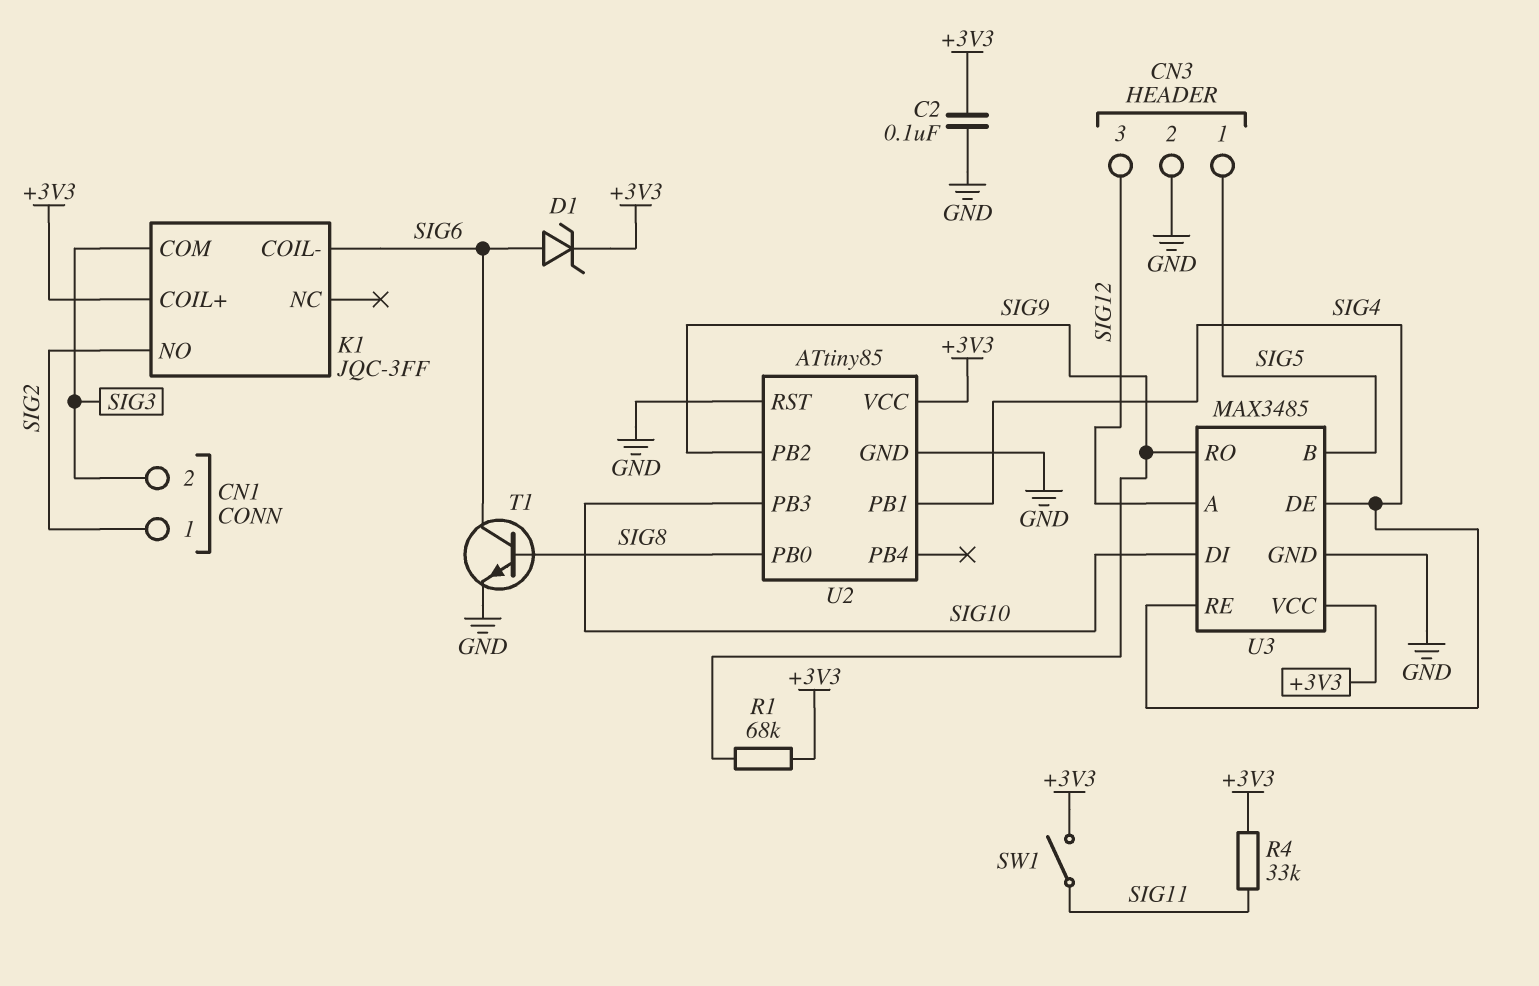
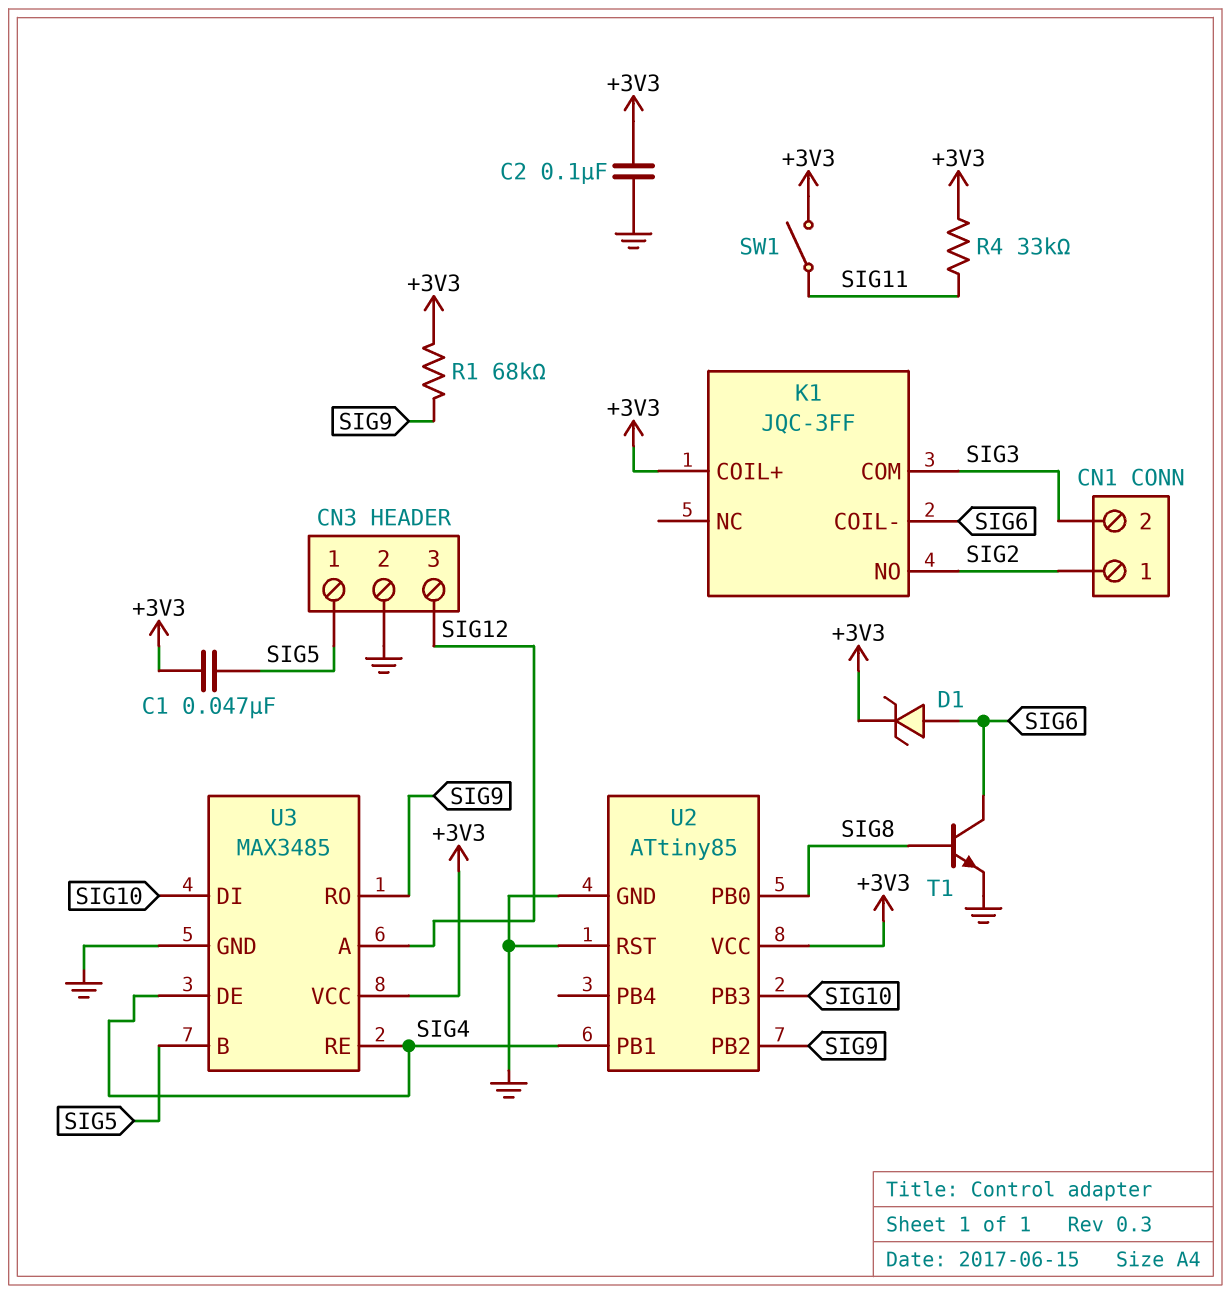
C1: none -> 47nF (+3V3, SIG5)

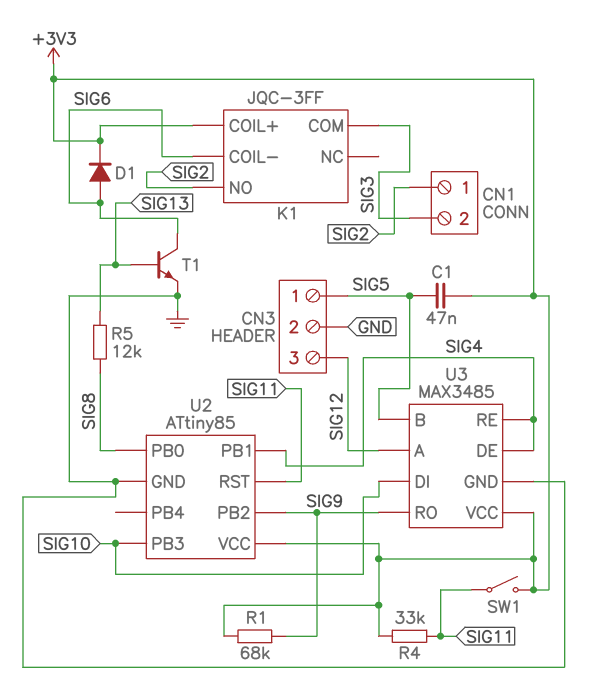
C2: 100nF (+3V3, GND) -> none
D1: zener (A SIG6, K +3V3) -> diode (A SIG6, K +3V3)
R5: none -> 12k (SIG8, SIG13)
T1: NPN (B SIG8, C SIG6, E GND) -> NPN (B SIG13, C SIG6, E GND)
U2 pin RST: GND -> SIG11

